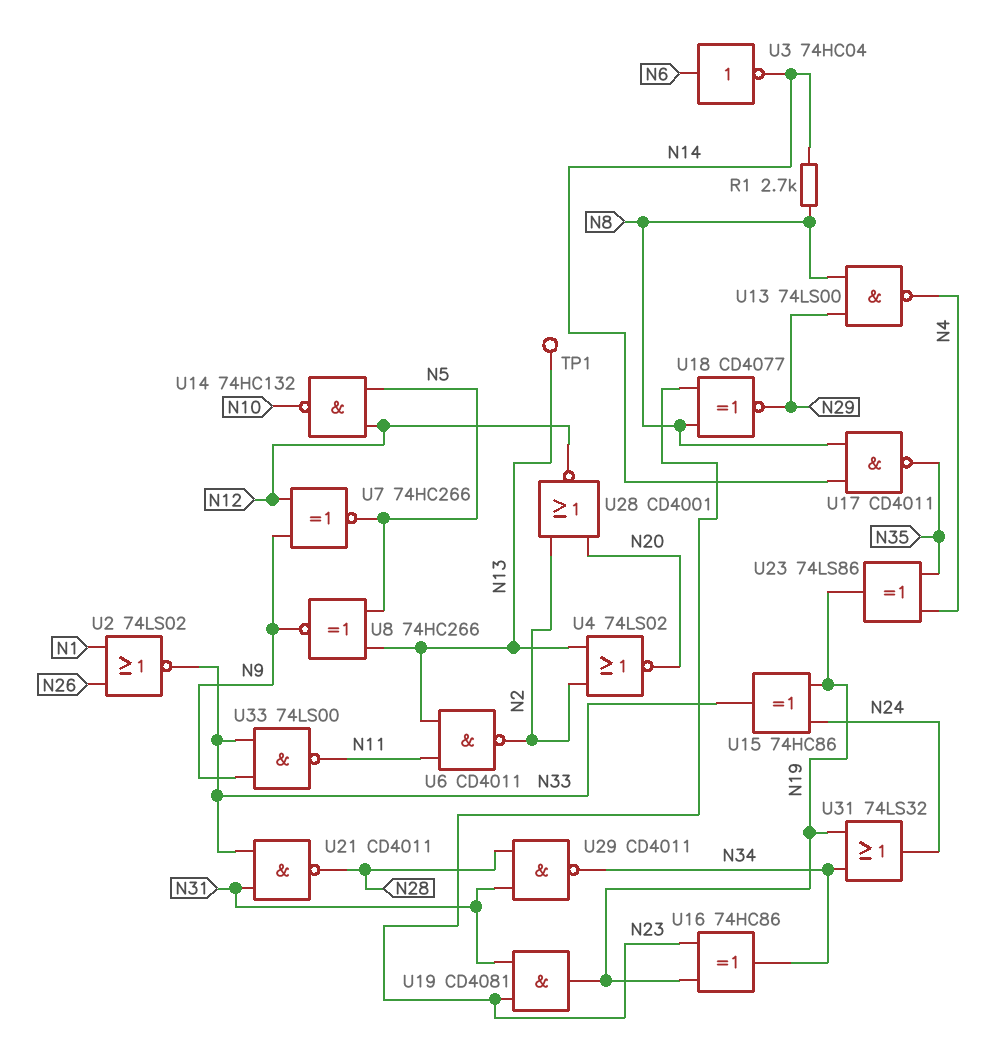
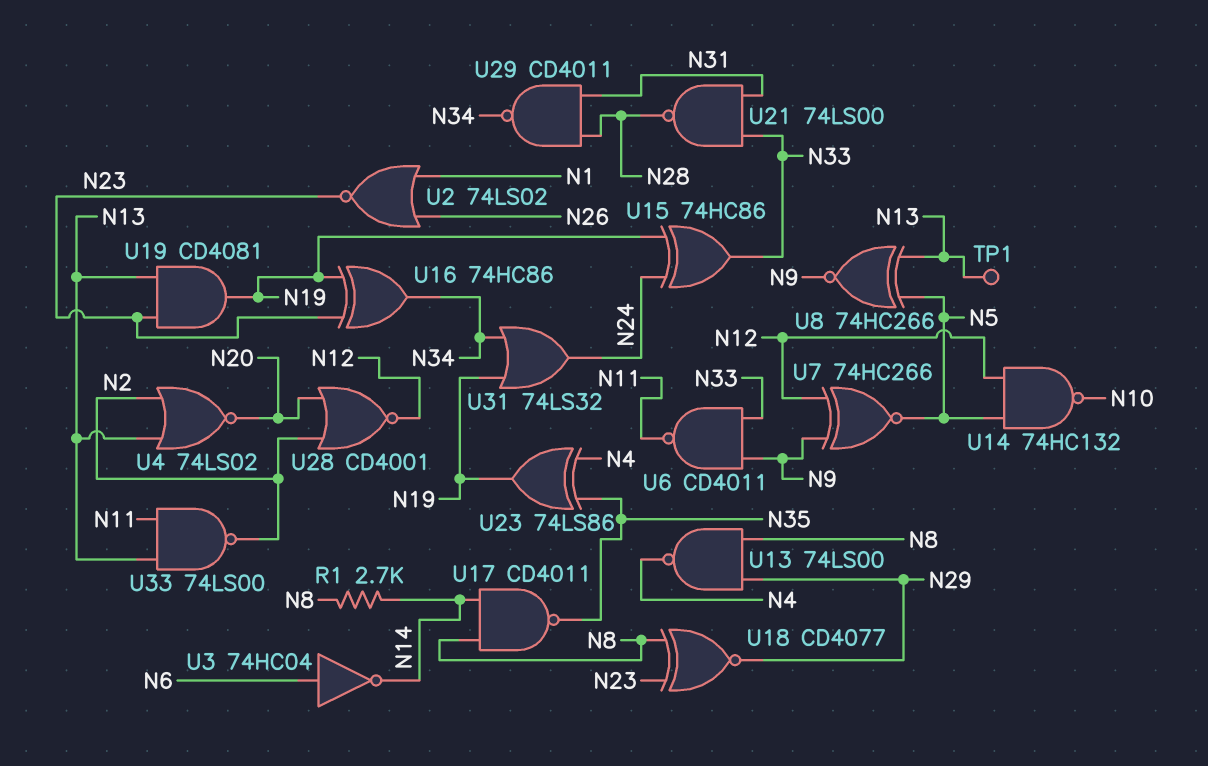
U2: NOR 74LS02 (in N1, in N26, out N33) -> NOR 74LS02 (in N1, in N26, out N23)
U6: NAND CD4011 (in N11, in N13, out N2) -> NAND CD4011 (in N9, in N33, out N11)
U19: AND CD4081 (in N23, in N31, out N19) -> AND CD4081 (in N13, in N23, out N19)
U21: NAND CD4011 (in N31, in N33, out N28) -> NAND 74LS00 (in N31, in N33, out N28)
U33: NAND 74LS00 (in N9, in N33, out N11) -> NAND 74LS00 (in N11, in N13, out N2)

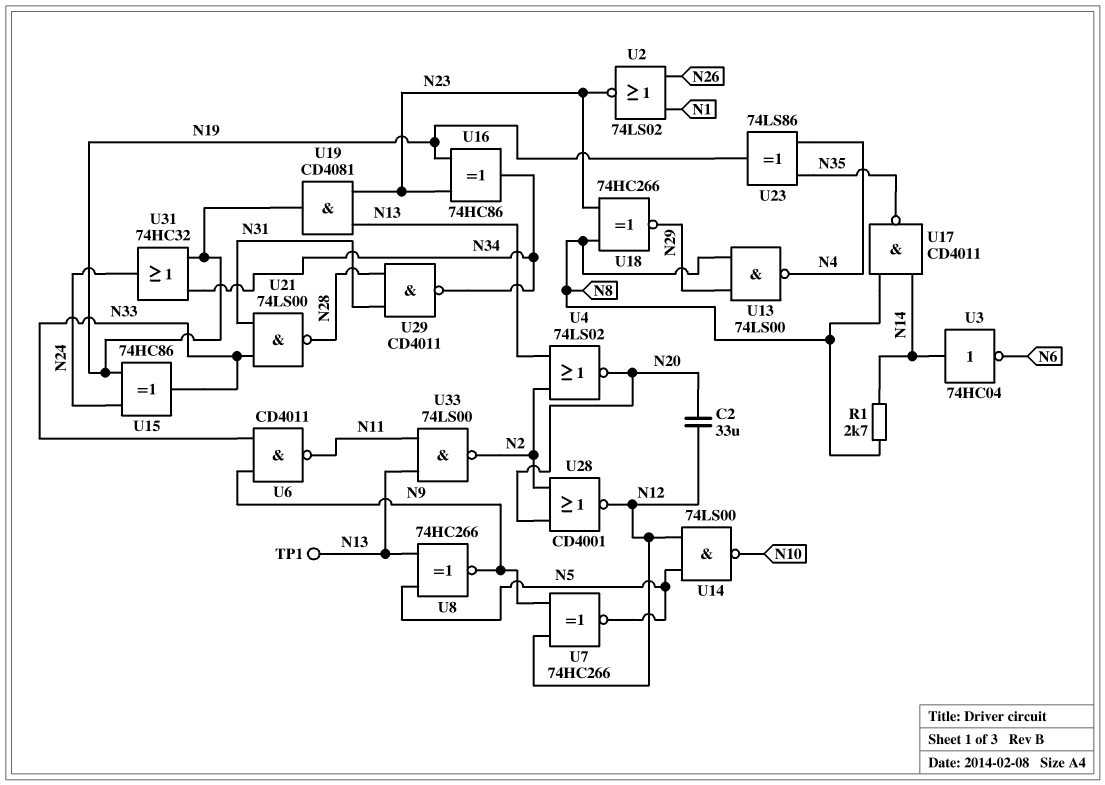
C2: none -> 33uF (N12, N20)
U3: NOT 74HC04 (in N6, out N14) -> NOT 74HC04 (in N14, out N6)
U14: NAND 74HC132 (in N5, in N12, out N10) -> NAND 74LS00 (in N5, in N12, out N10)
U18: XNOR CD4077 (in N8, in N23, out N29) -> XNOR 74HC266 (in N8, in N23, out N29)
U31: OR 74LS32 (in N19, in N34, out N24) -> OR 74HC32 (in N19, in N34, out N24)

